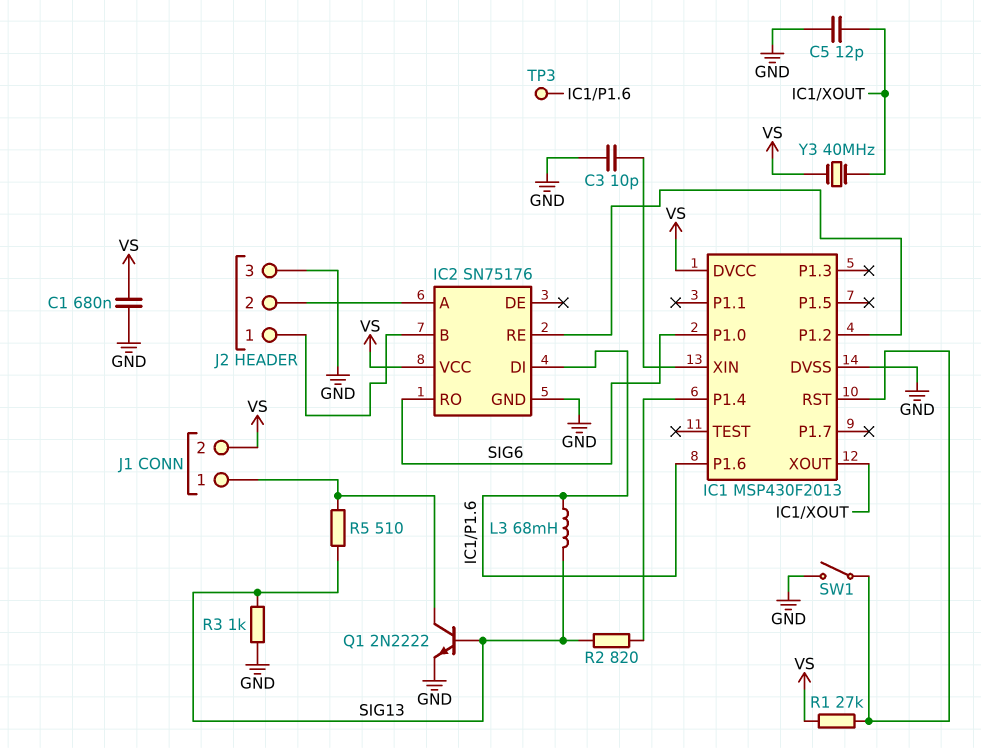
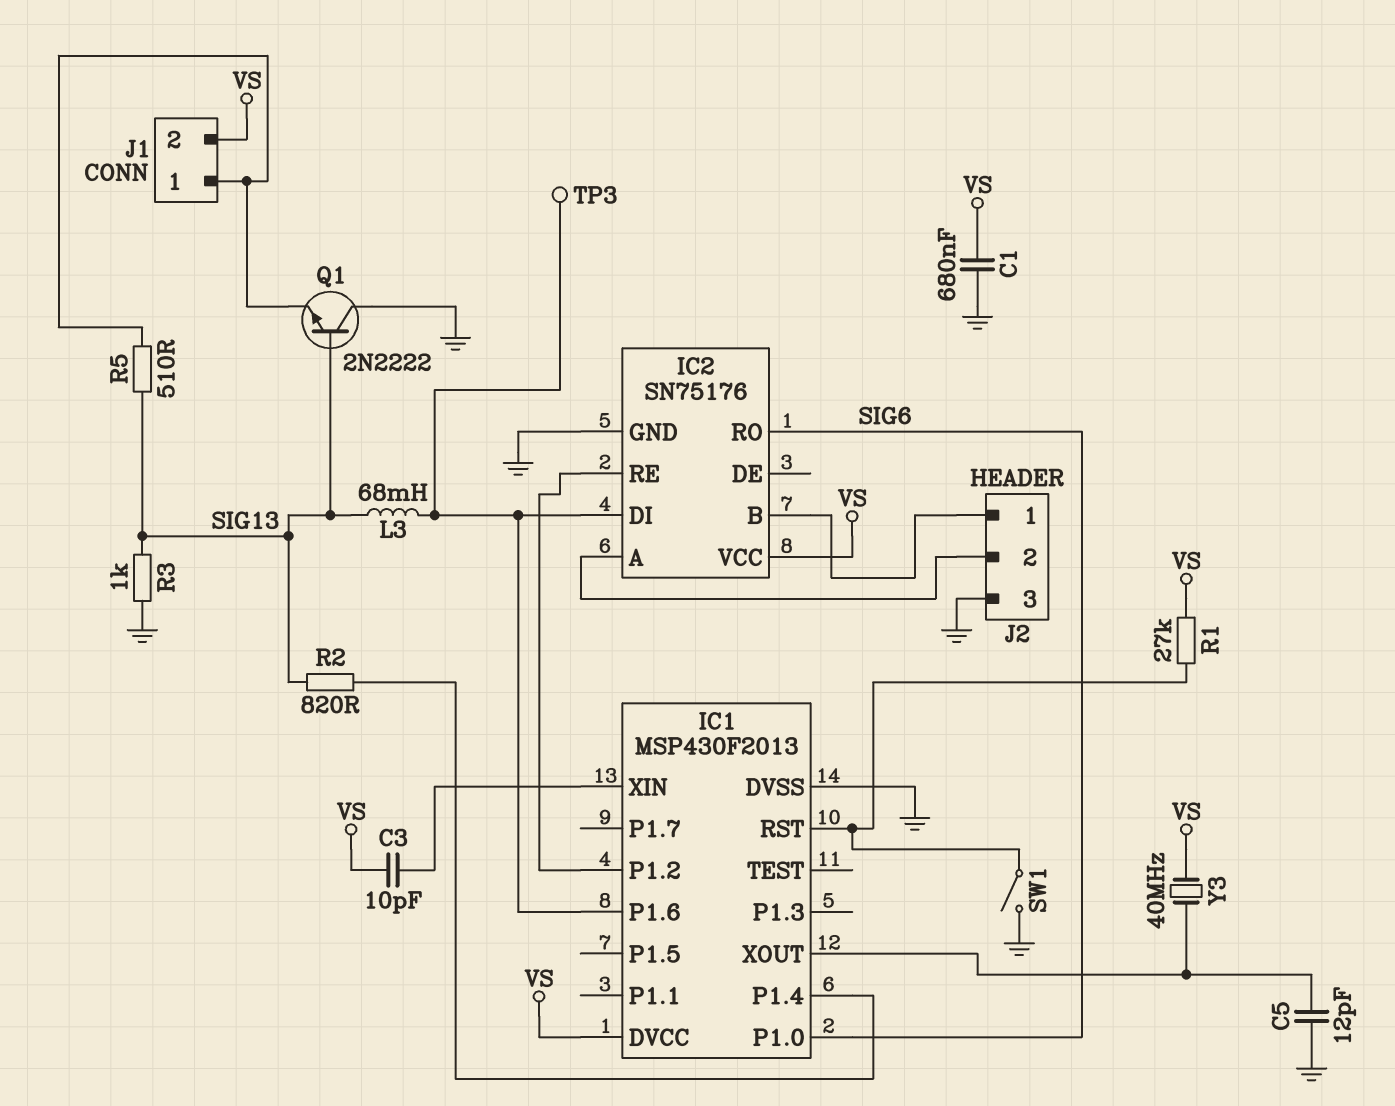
C3: 10pF (GND, IC1/XIN) -> 10pF (IC1/XIN, VS)
Q1: NPN 2N2222 (B SIG13, C J1/1, E GND) -> NPN 2N2222 (B SIG13, C GND, E J1/1)

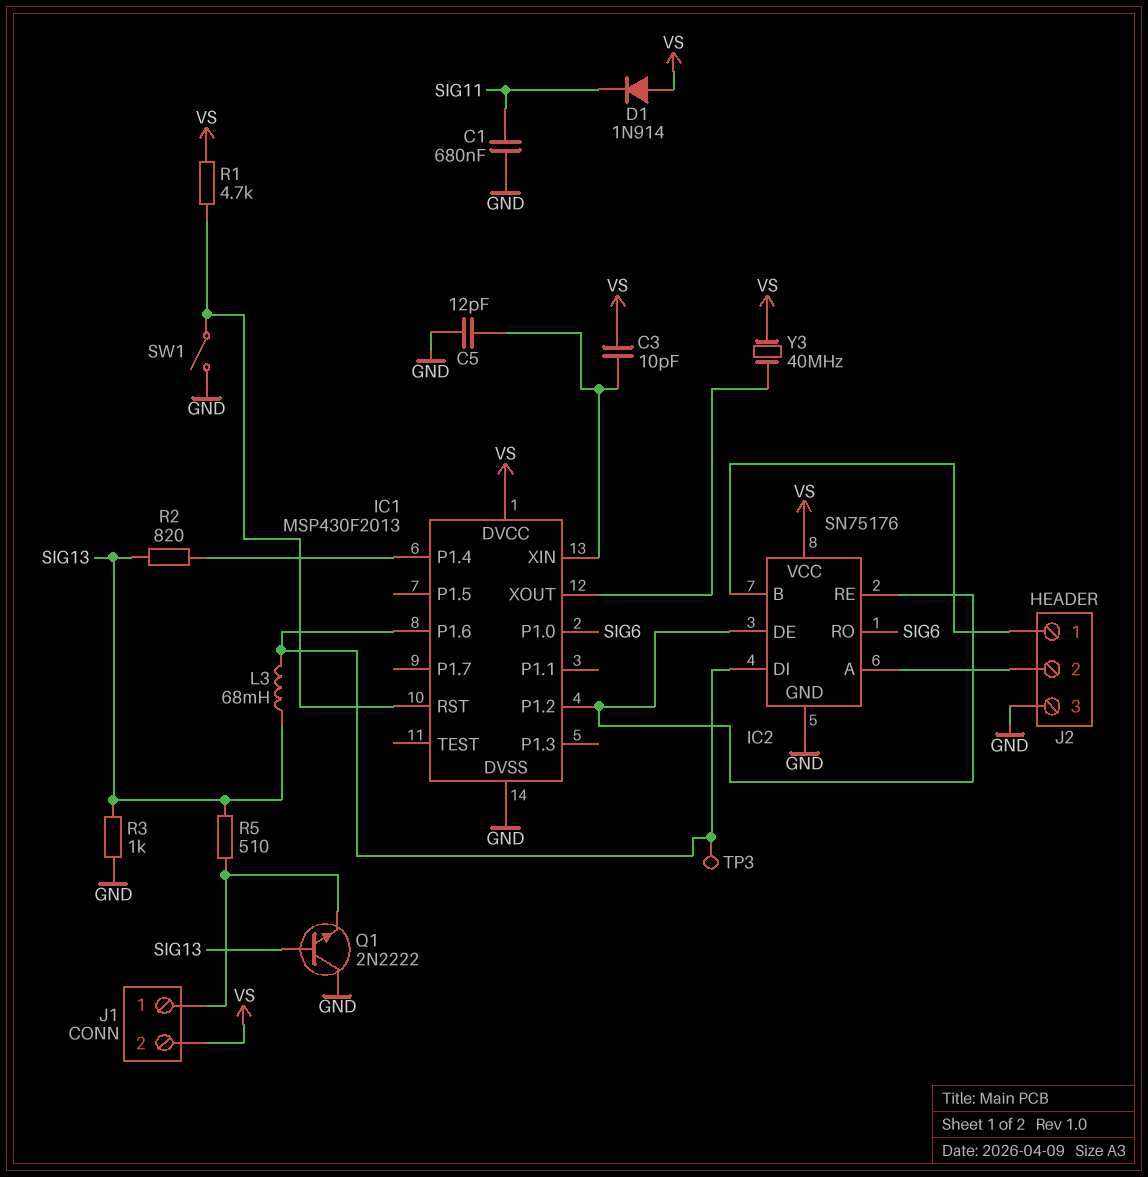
C1: 680nF (GND, VS) -> 680nF (GND, SIG11)
C5: 12pF (GND, IC1/XOUT) -> 12pF (GND, IC1/XIN)
D1: none -> diode 1N914 (A VS, K SIG11)
IC2 pin DE: none -> IC1/P1.2
R1: 27k (IC1/RST, VS) -> 4.7k (IC1/RST, VS)

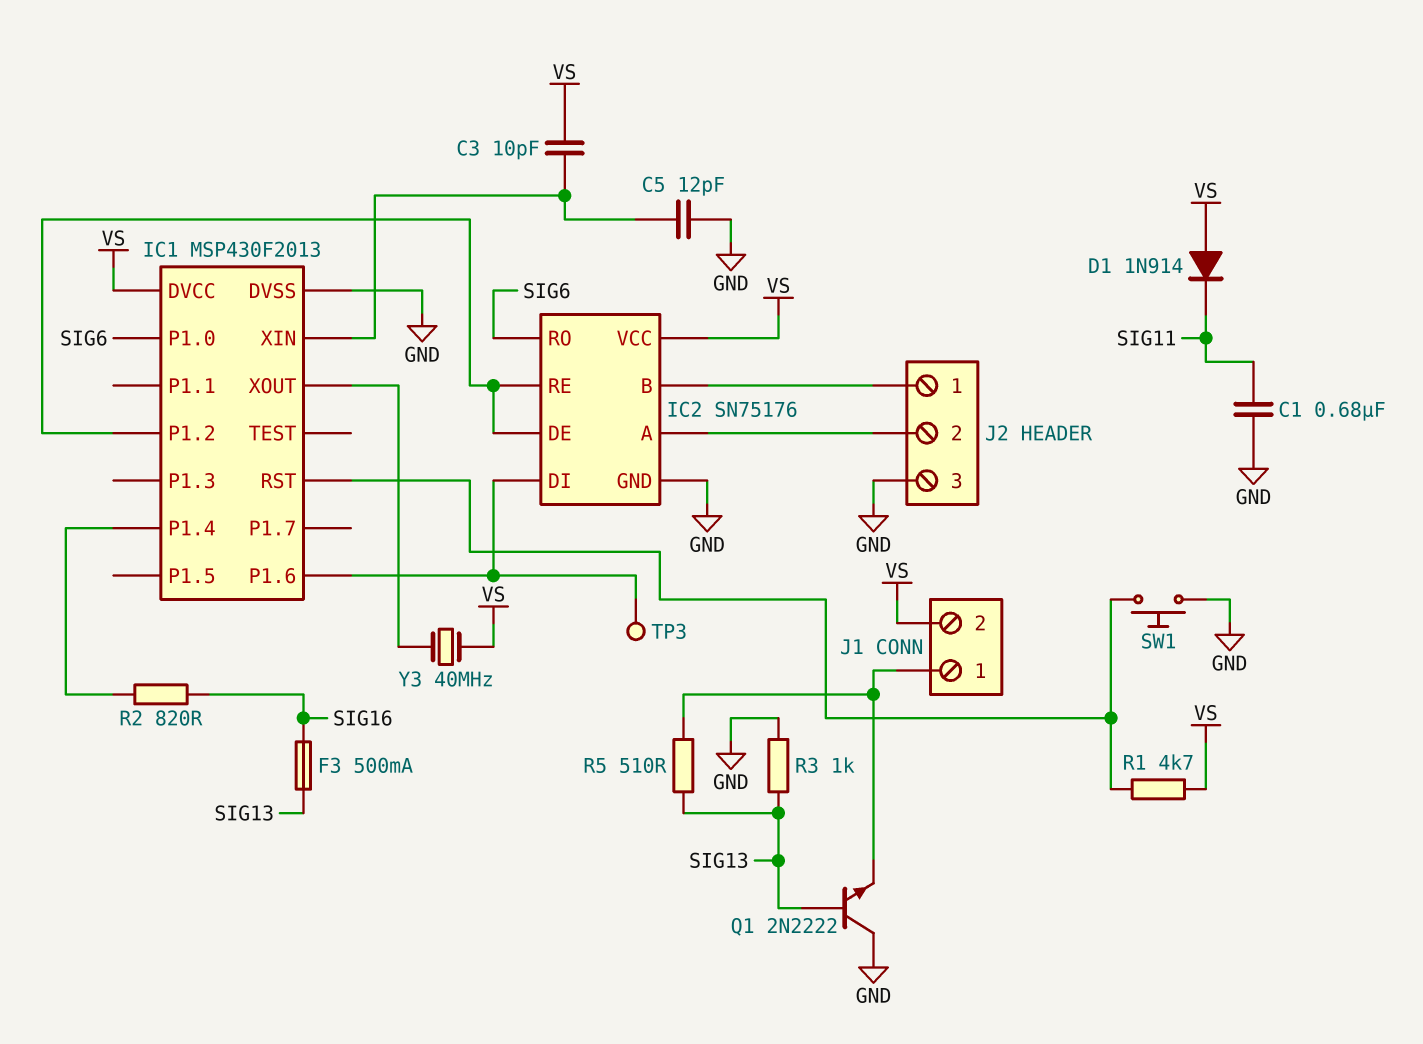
F3: none -> 500mA (SIG13, SIG16)
L3: 68mH (IC1/P1.6, SIG13) -> none
R2: 820 (IC1/P1.4, SIG13) -> 820 (IC1/P1.4, SIG16)
SW1: switch (GND, IC1/RST) -> button (GND, IC1/RST)

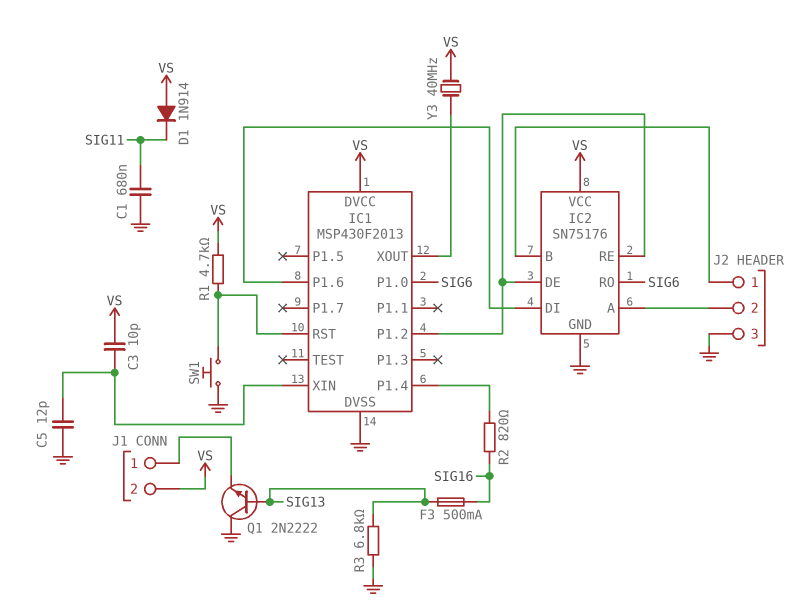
R3: 1k (GND, SIG13) -> 6.8k (GND, SIG13)
R5: 510 (J1/1, SIG13) -> none
TP3: test point (IC1/P1.6) -> none

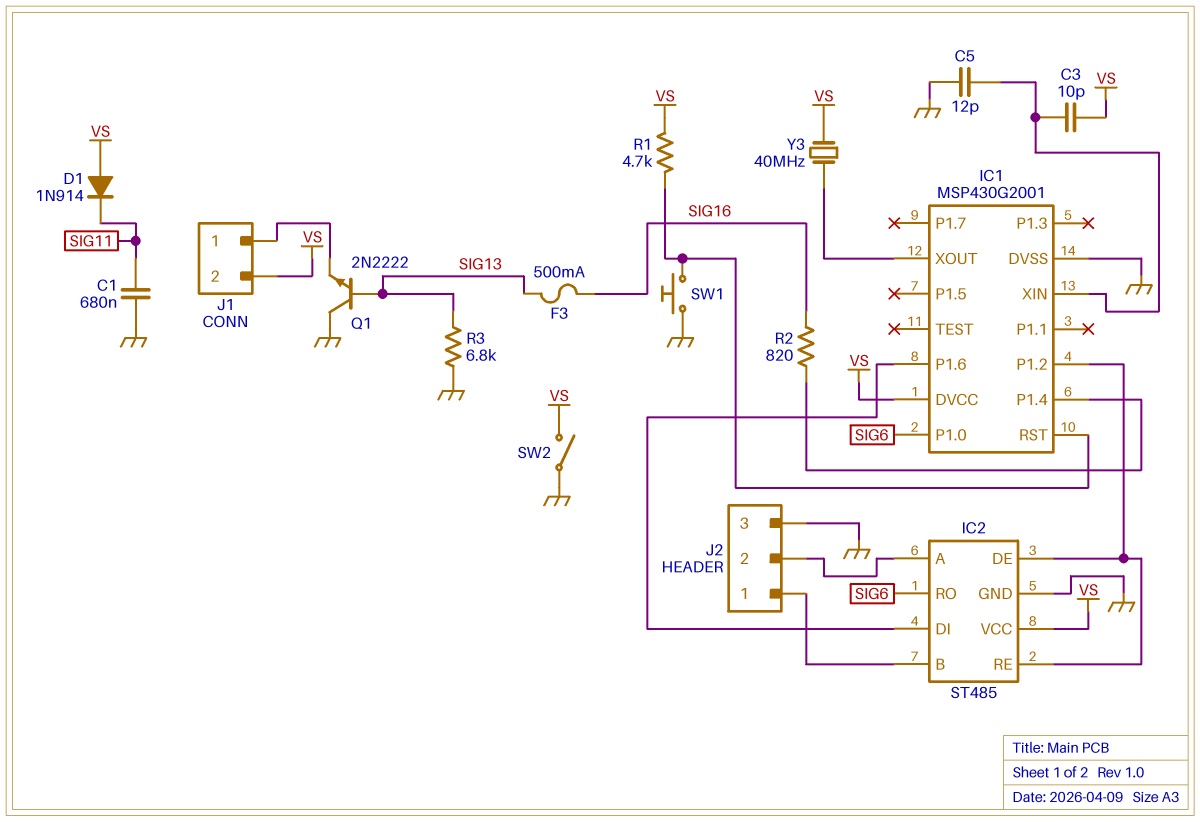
IC1: MSP430F2013 -> MSP430G2001
IC2: SN75176 -> ST485
SW2: none -> switch (GND, VS)

